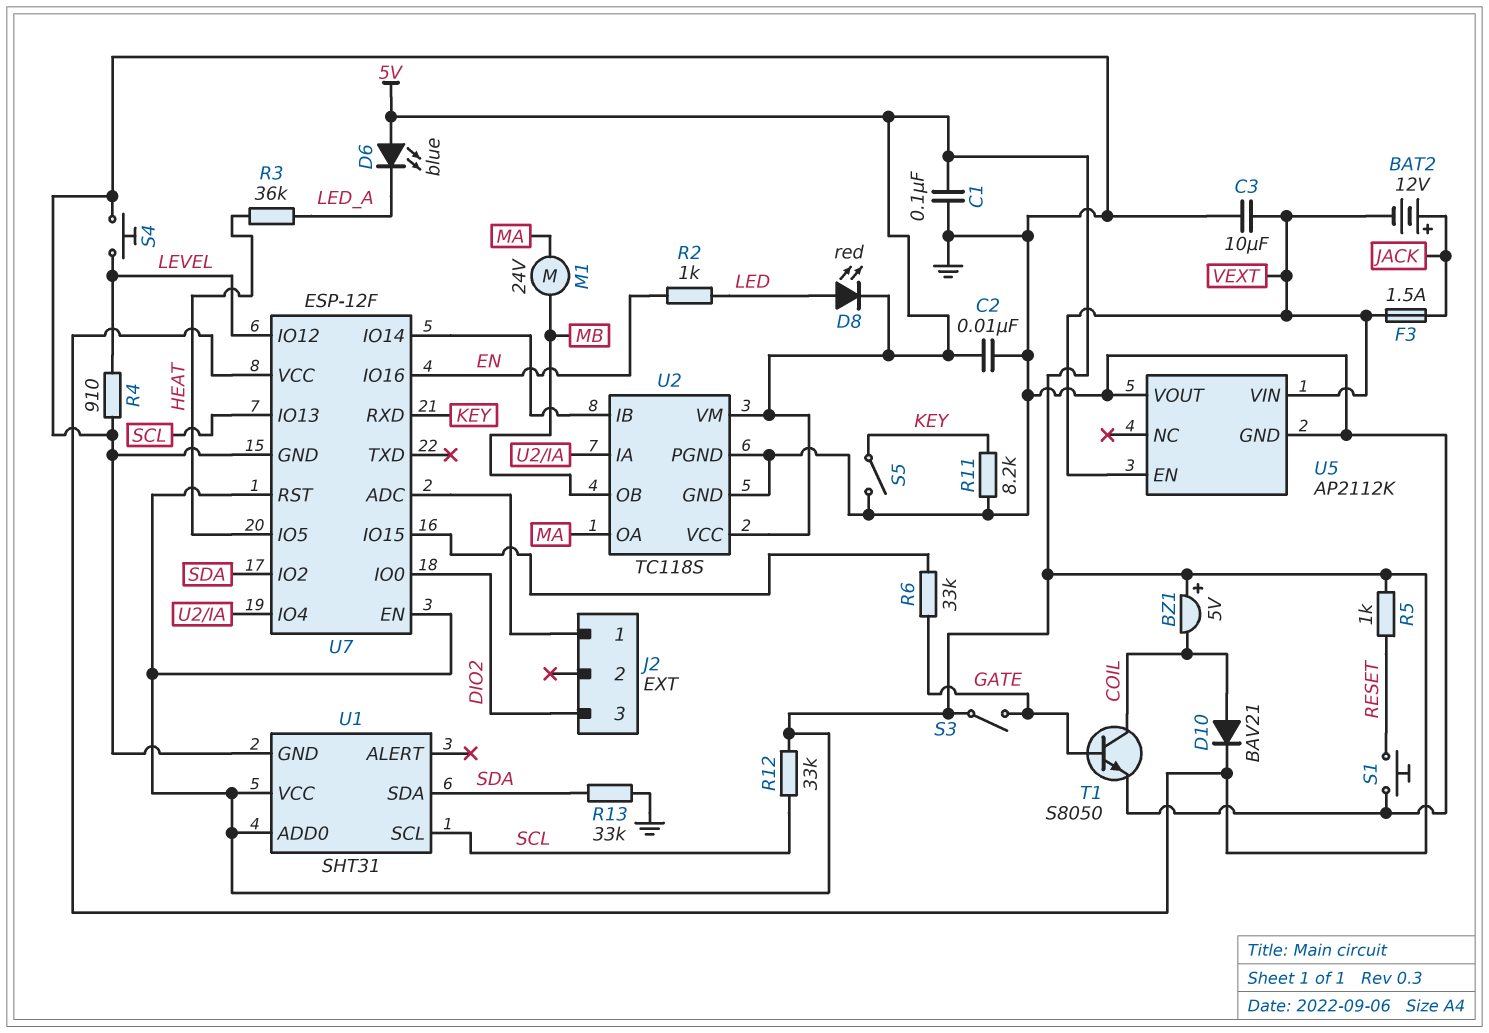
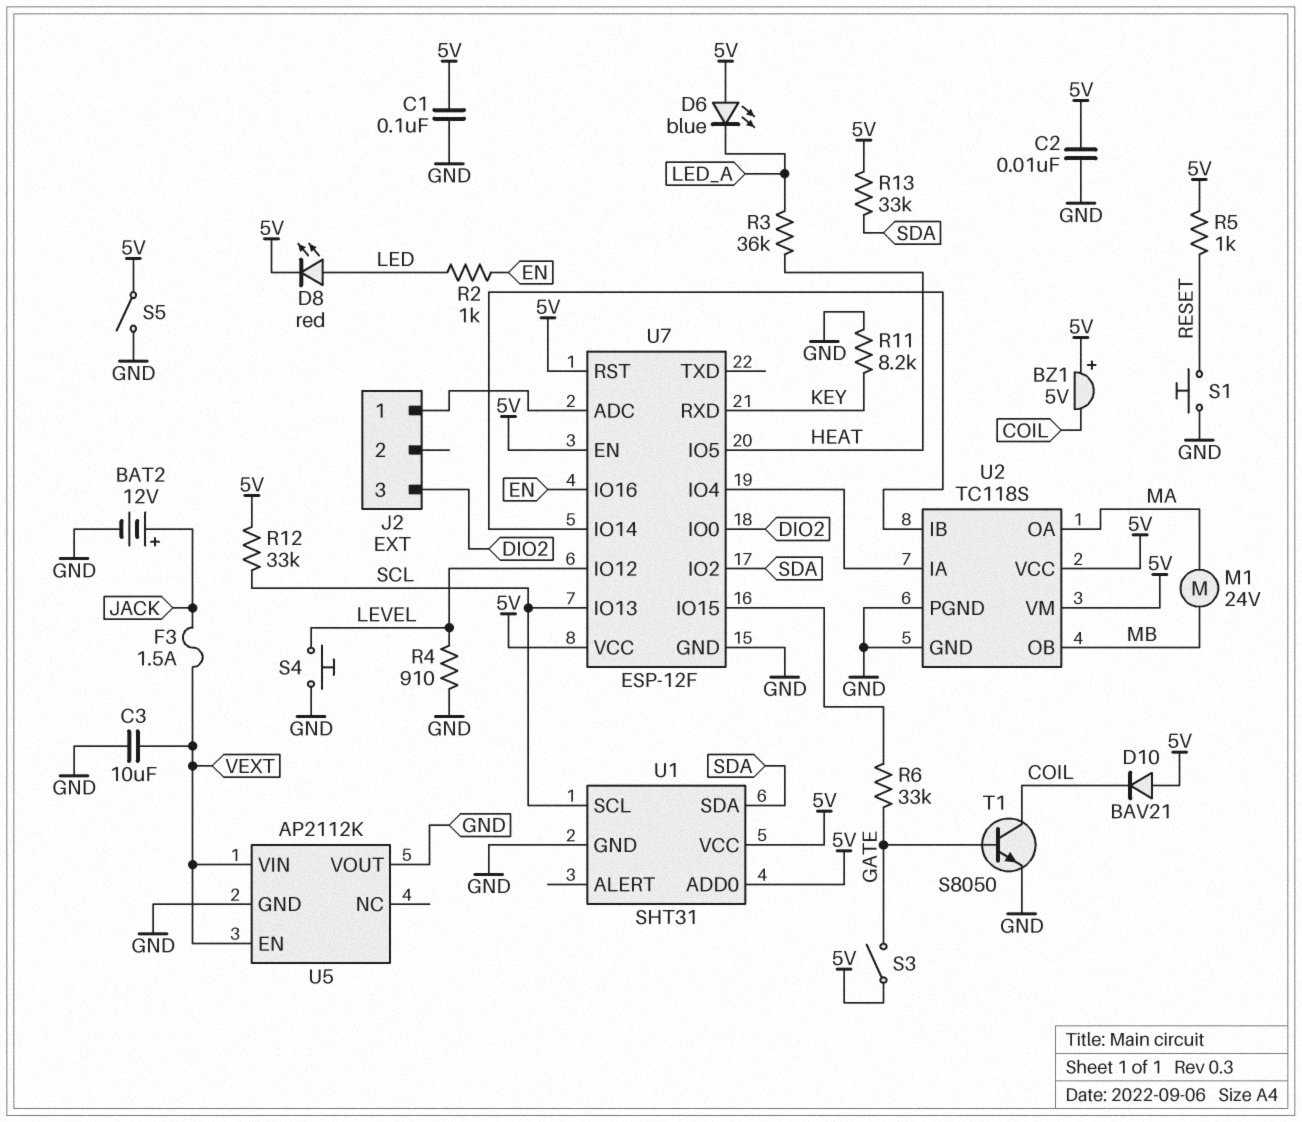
BAT2: 12V (plus JACK, minus VEXT) -> 12V (plus JACK, minus GND)
D10: diode BAV21 (A COIL, K 5V) -> diode BAV21 (A 5V, K COIL)
R13: 33k (GND, SDA) -> 33k (5V, SDA)
S5: switch (GND, KEY) -> switch (5V, GND)

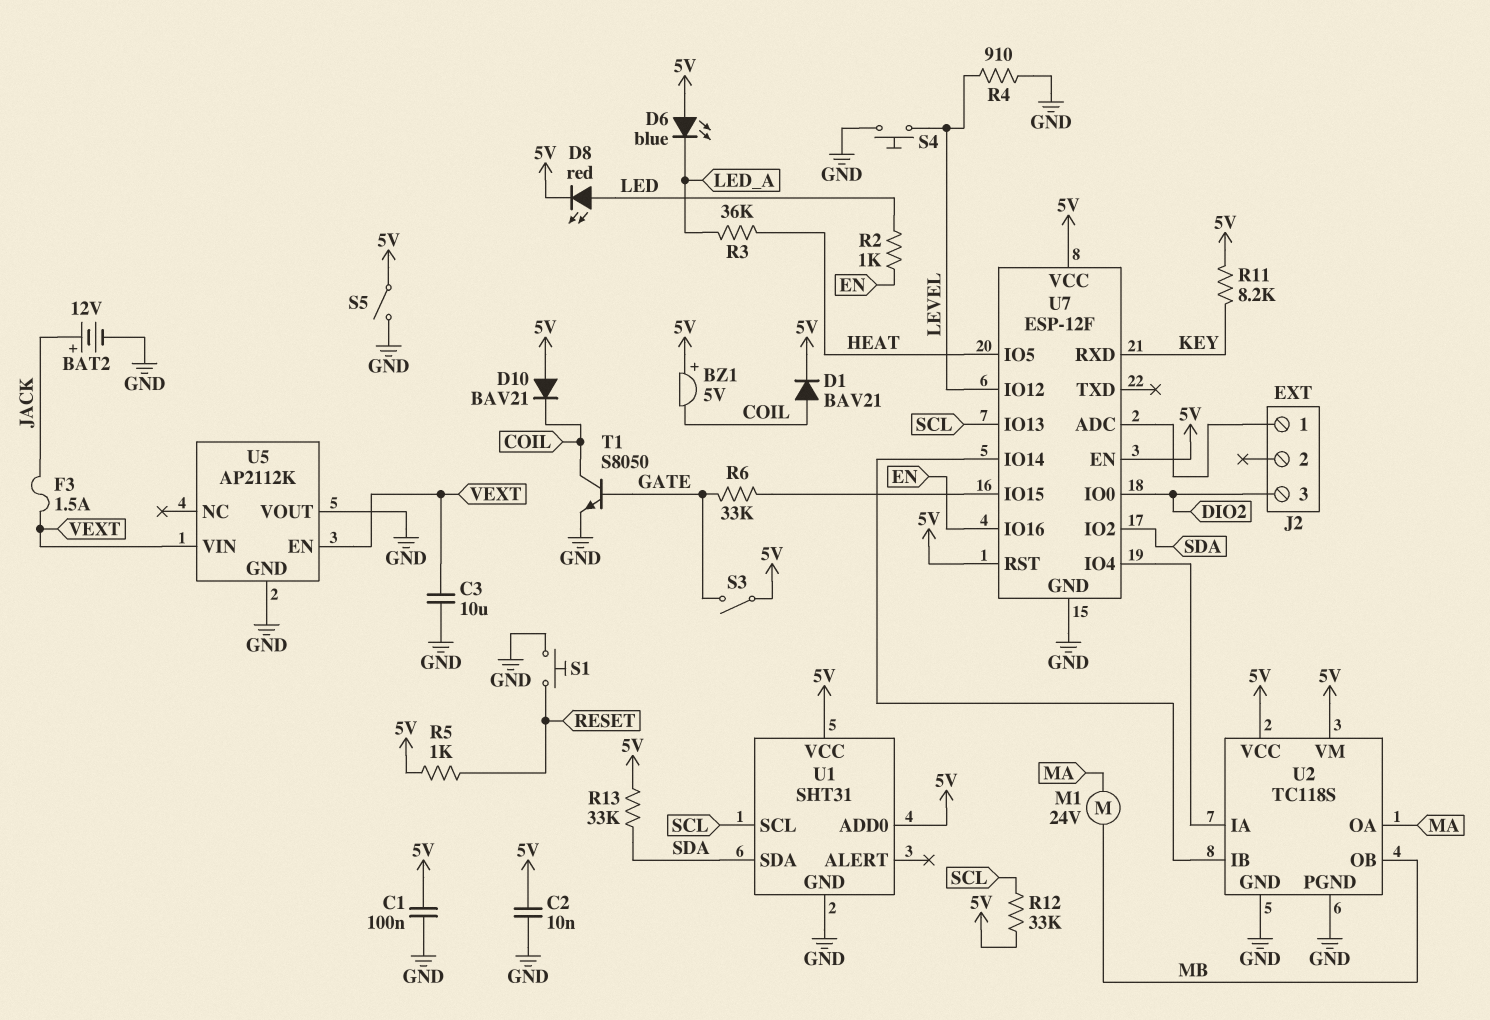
D1: none -> diode BAV21 (A COIL, K 5V)
R11: 8.2k (GND, KEY) -> 8.2k (5V, KEY)

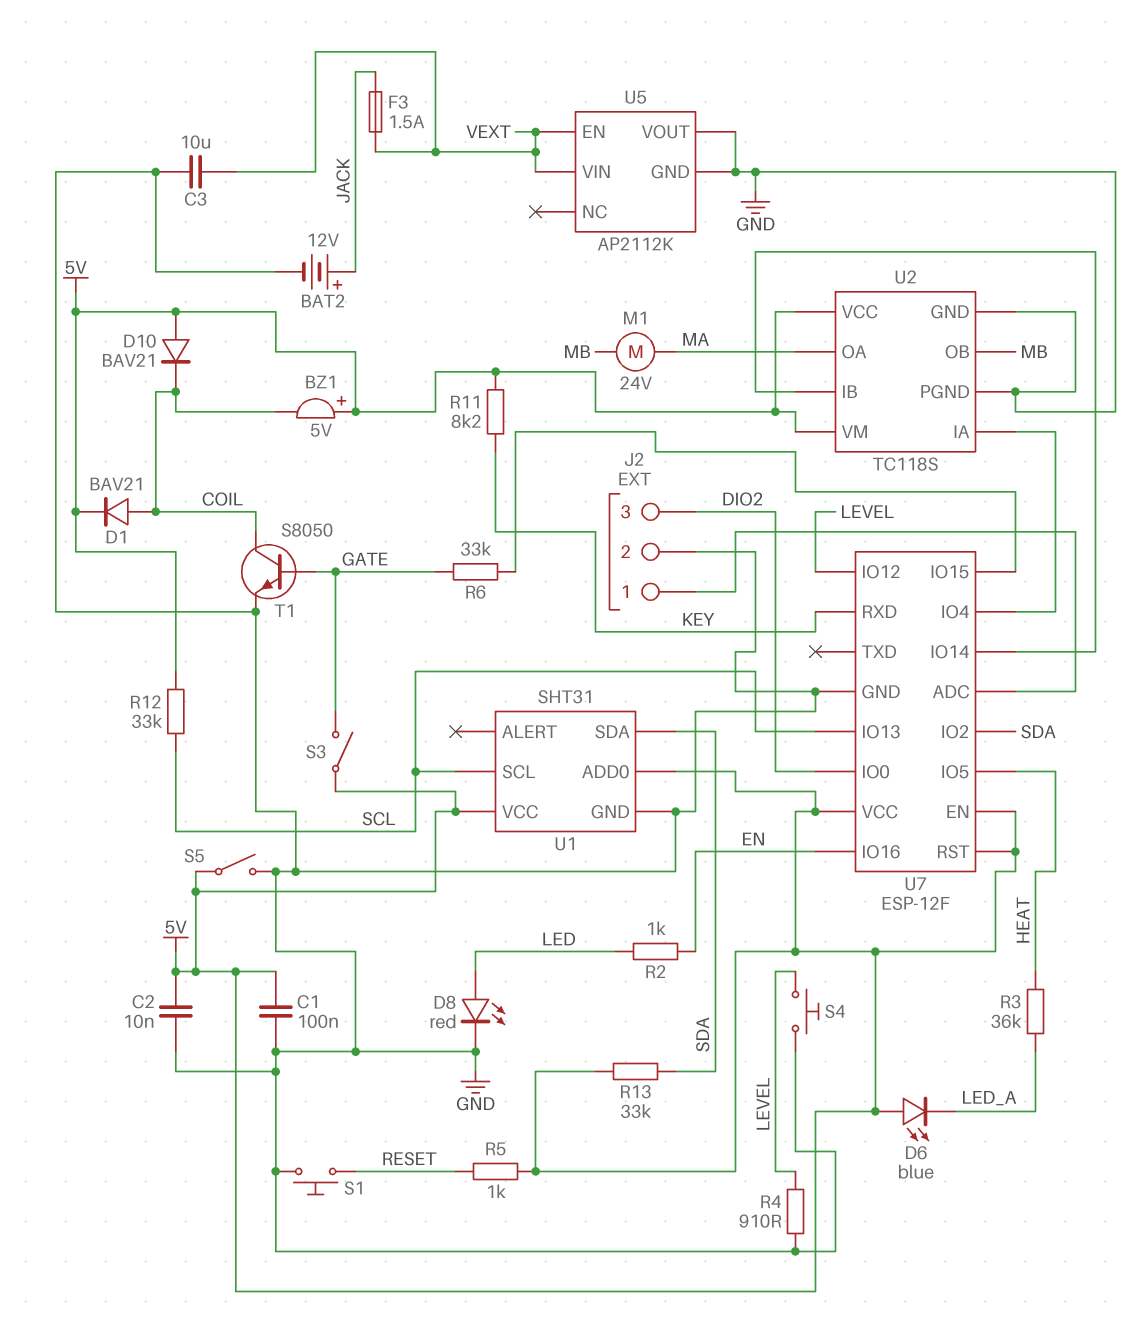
D8: LED red (A LED, K 5V) -> LED red (A LED, K GND)
J2 pin 2: none -> GND

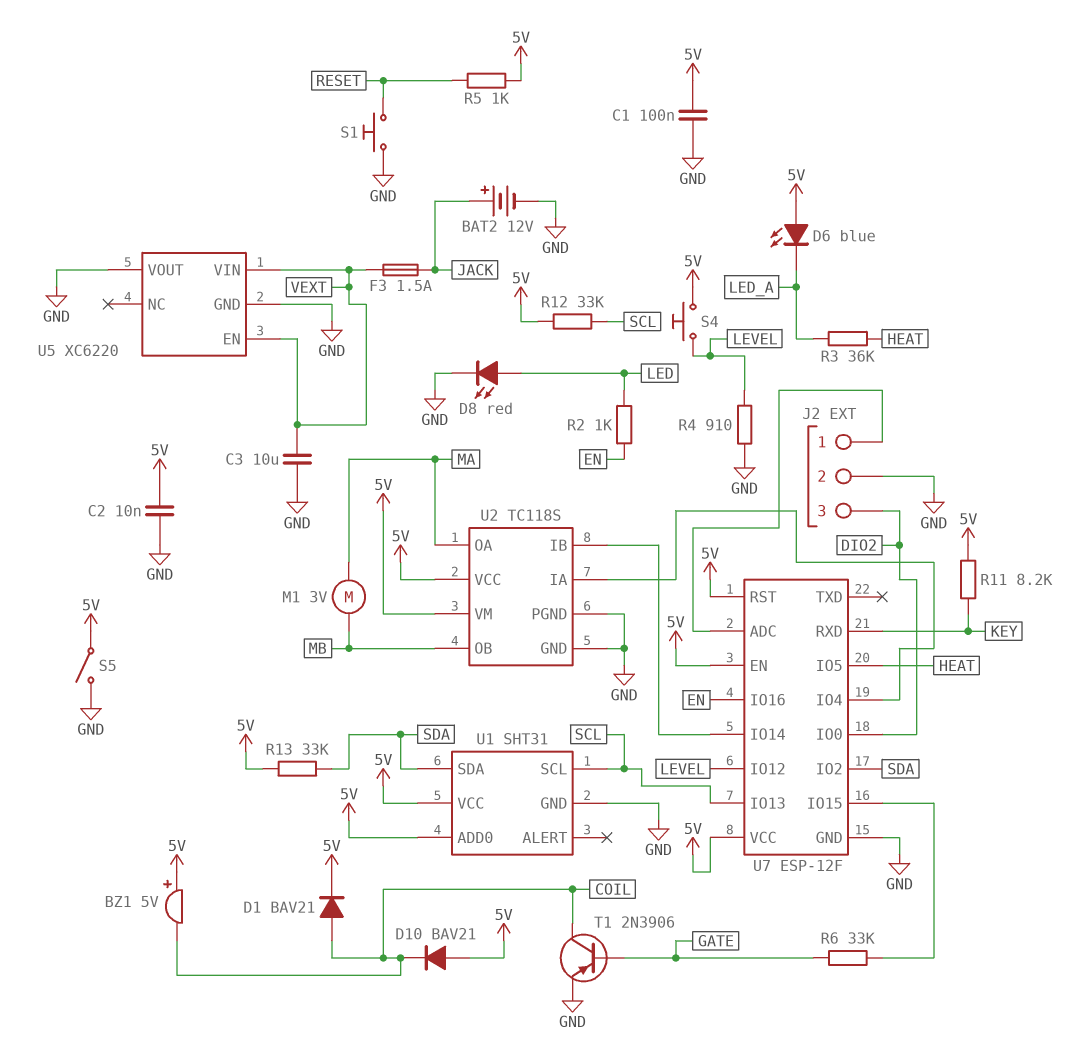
M1: motor 24V (MA, MB) -> motor 3V (MA, MB)
S3: switch (5V, GATE) -> none
S4: button (GND, LEVEL) -> button (5V, LEVEL)
T1: NPN S8050 (B GATE, C COIL, E GND) -> PNP 2N3906 (B GATE, C COIL, E GND)
U5: AP2112K -> XC6220

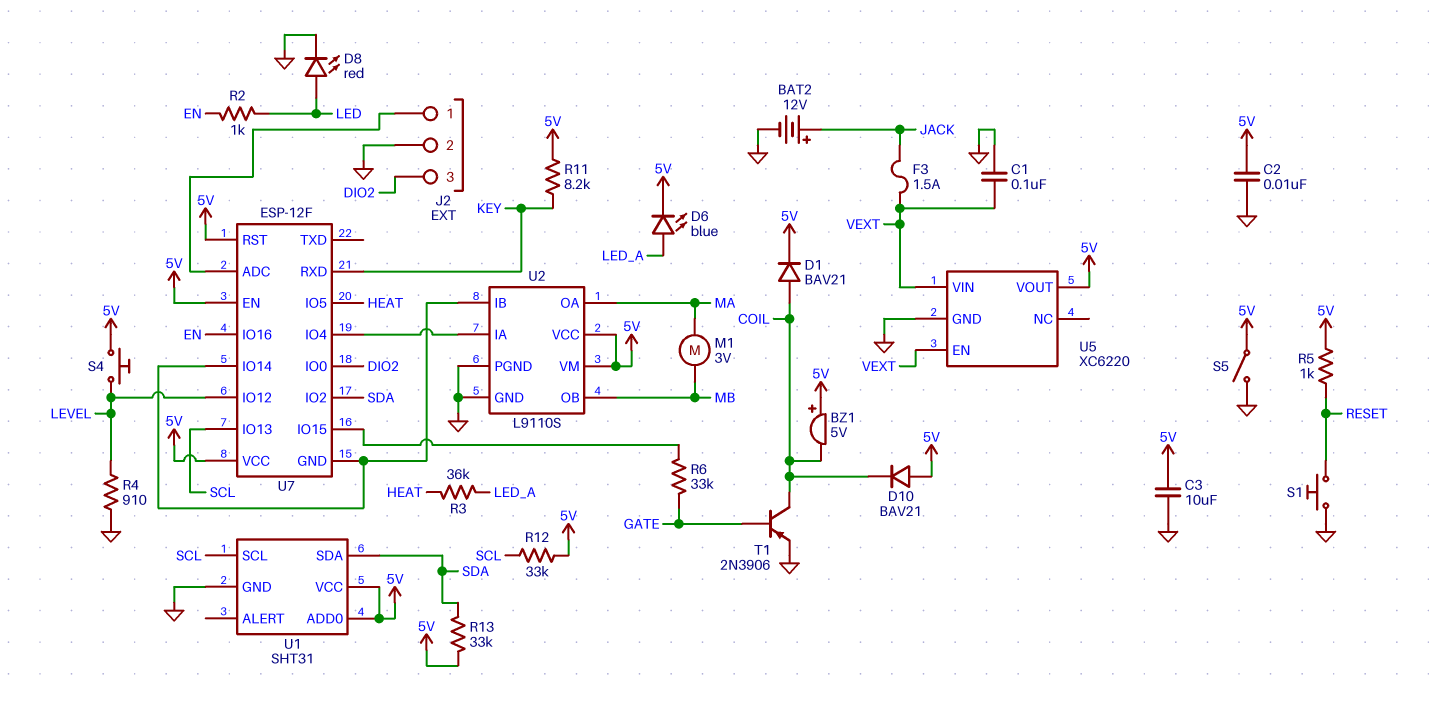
C1: 100nF (5V, GND) -> 100nF (GND, VEXT)
C3: 10uF (GND, VEXT) -> 10uF (5V, GND)
D6: LED blue (A 5V, K LED_A) -> LED blue (A LED_A, K 5V)
U2: TC118S -> L9110S
U5 pin VOUT: GND -> 5V
U7 pin GND: GND -> U2/IB

